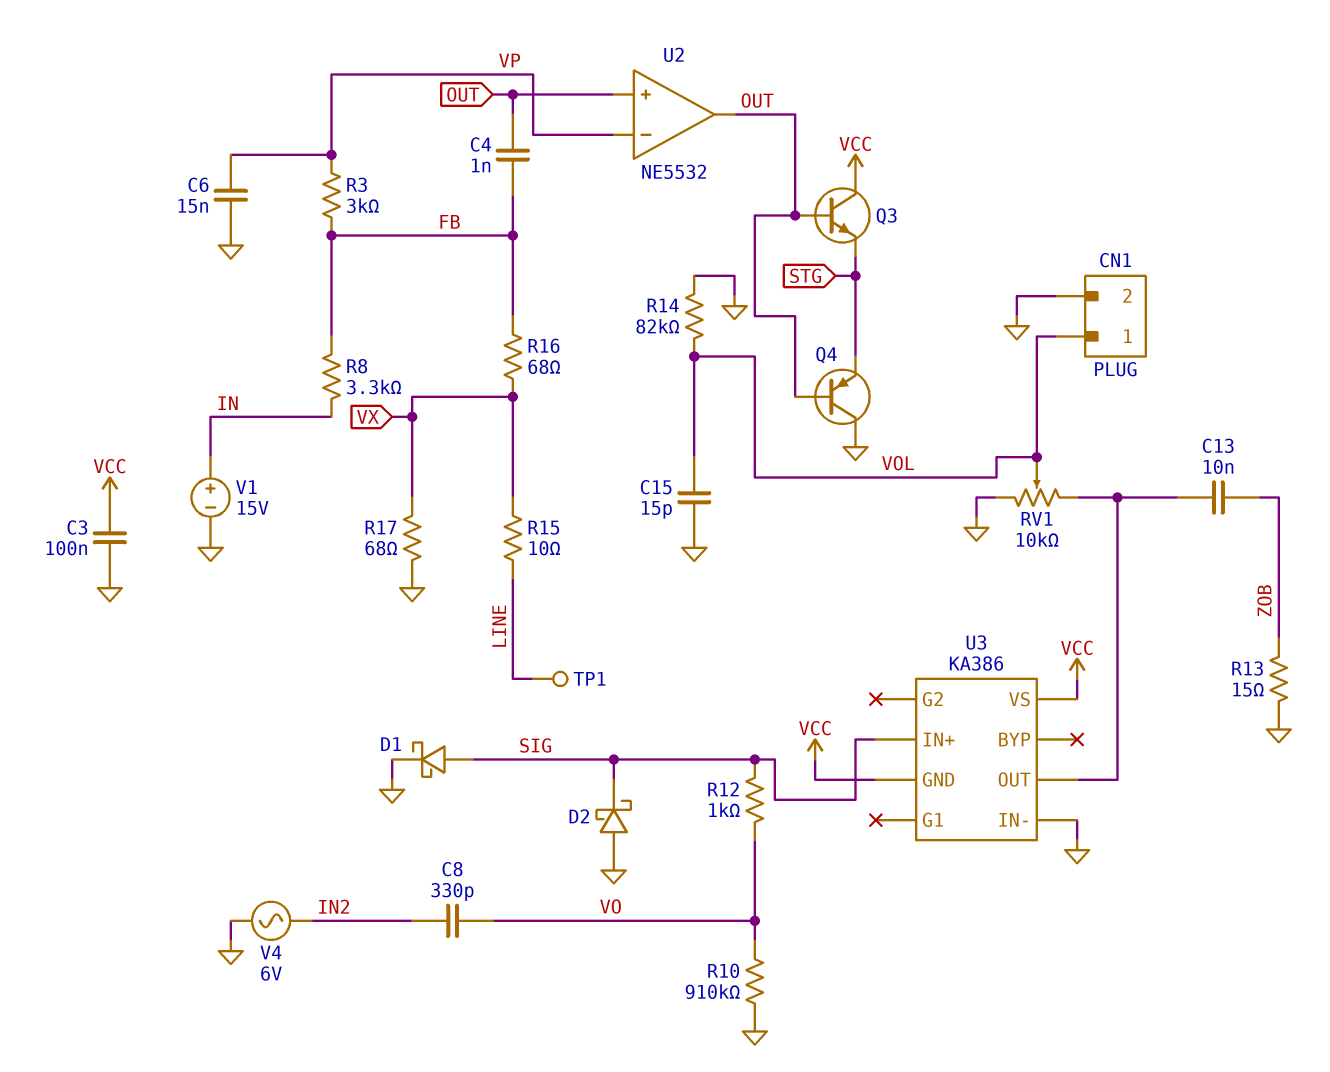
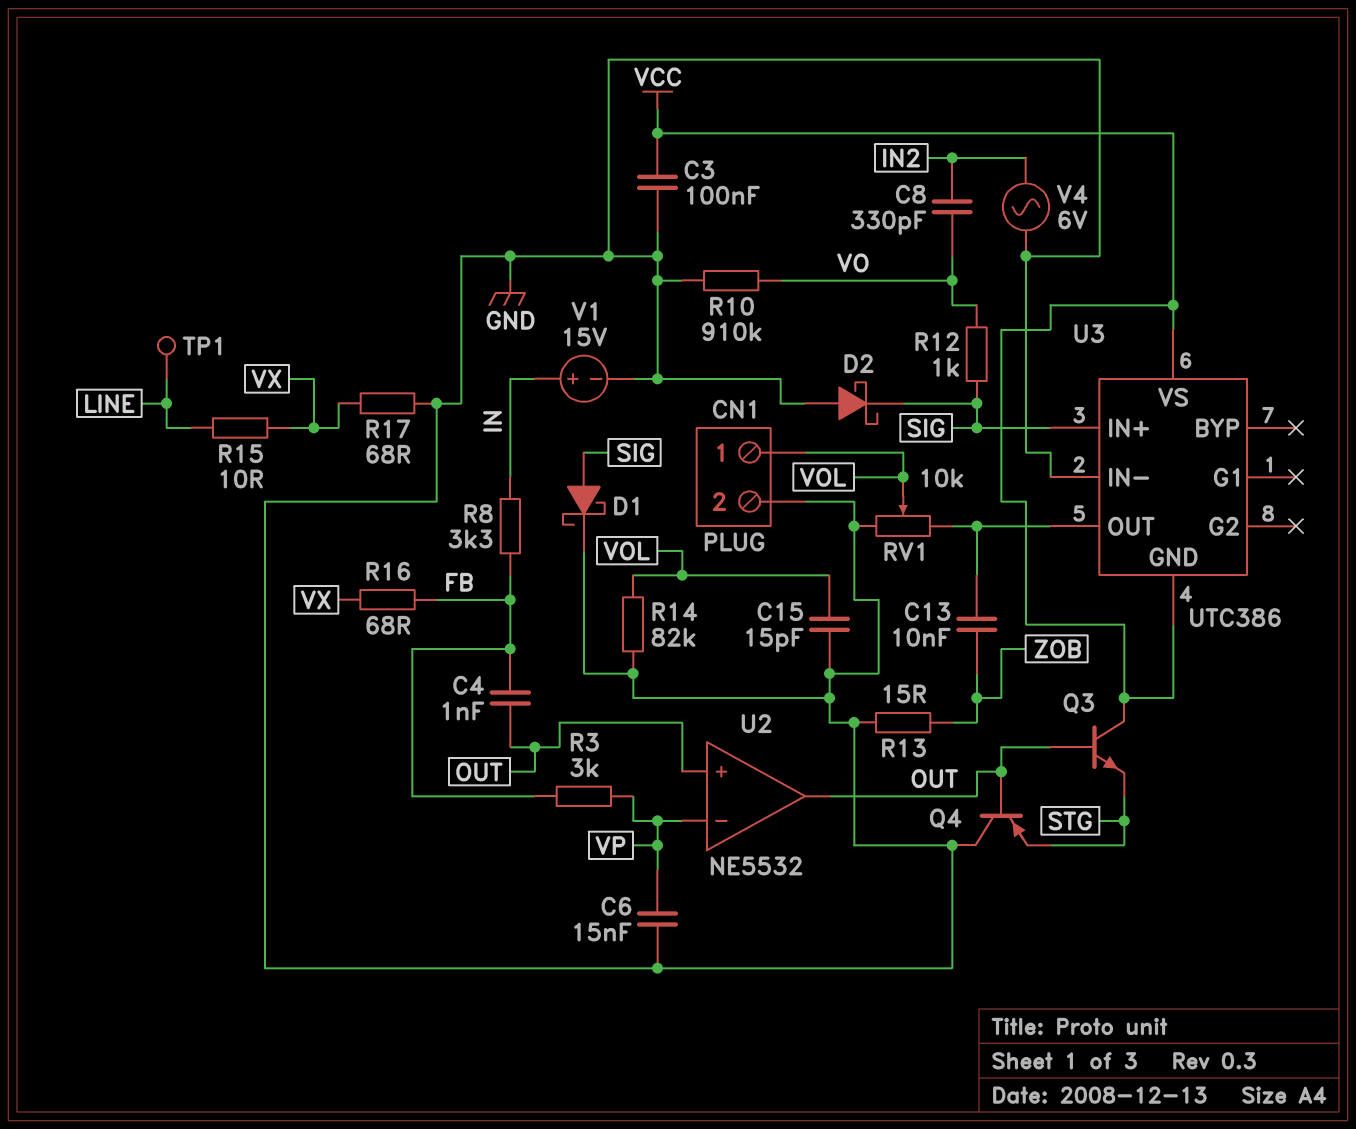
U3: KA386 -> UTC386

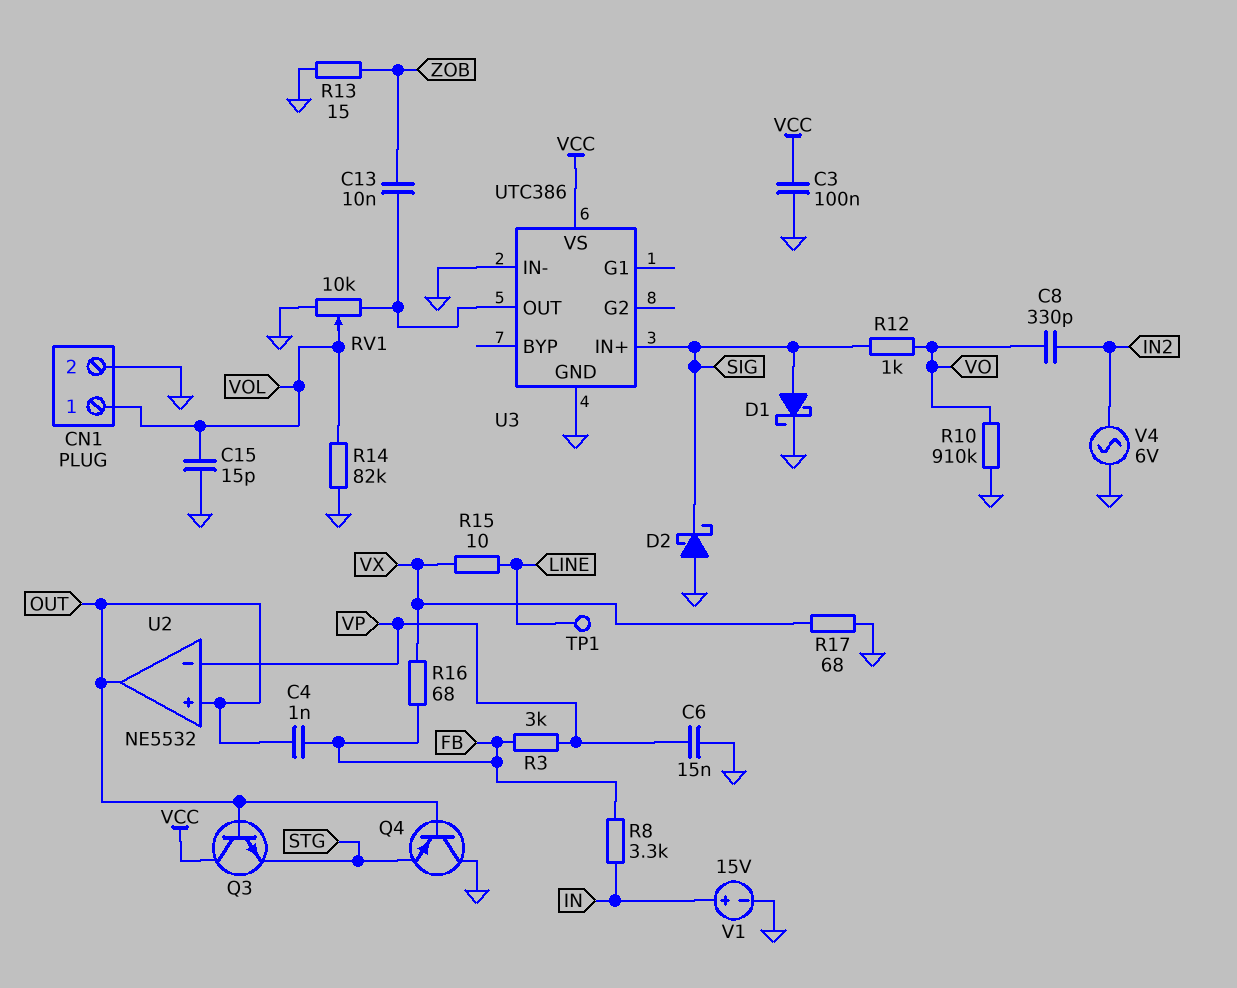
U3 pin GND: VCC -> GND

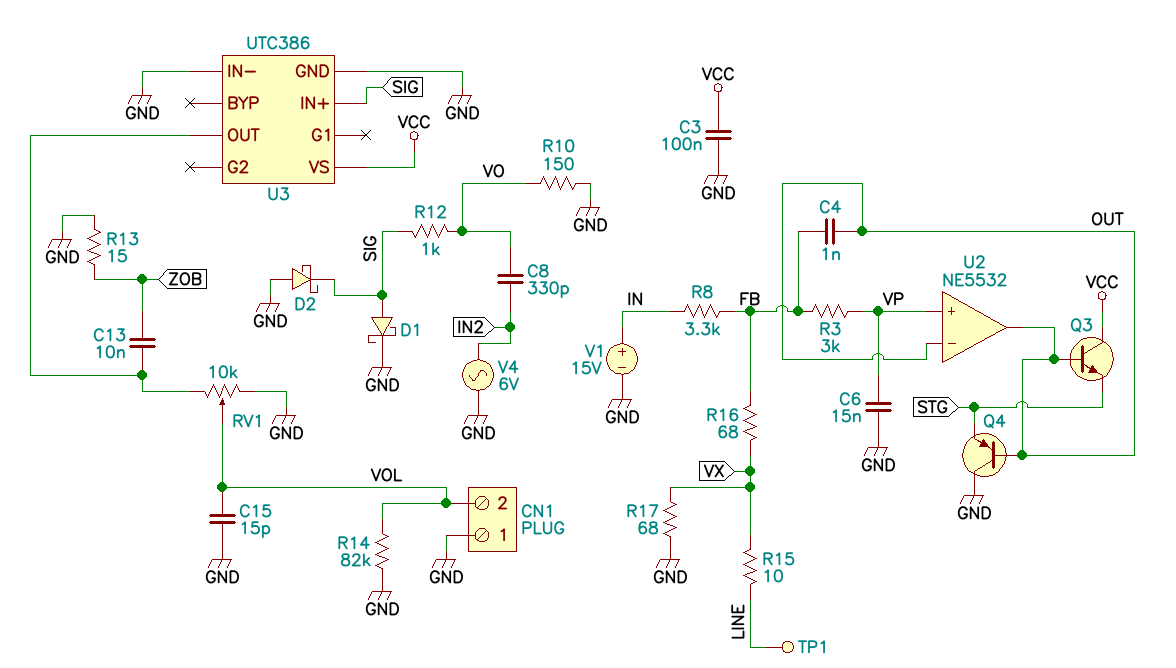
CN1 pin 1: VOL -> GND
CN1 pin 2: GND -> VOL
R10: 910k (GND, VO) -> 150 (GND, VO)
U2 pin in+: OUT -> VP
U2 pin in-: VP -> OUT

